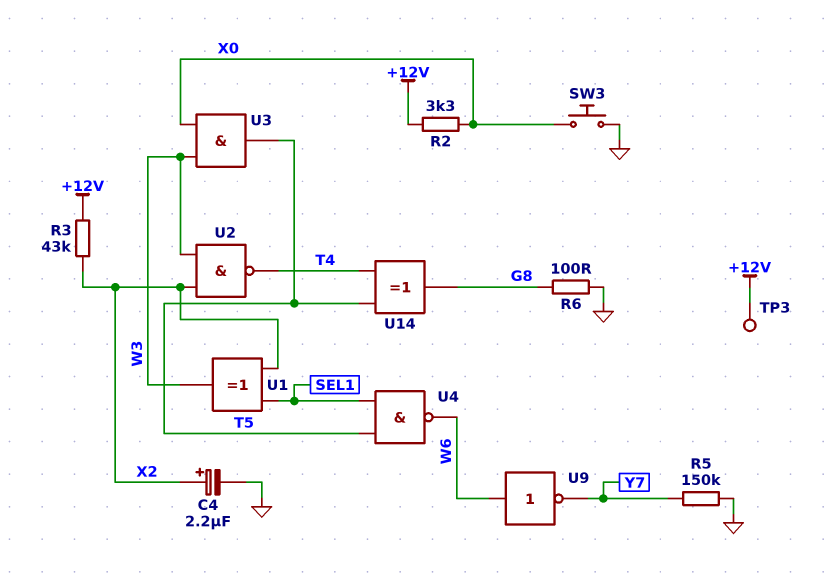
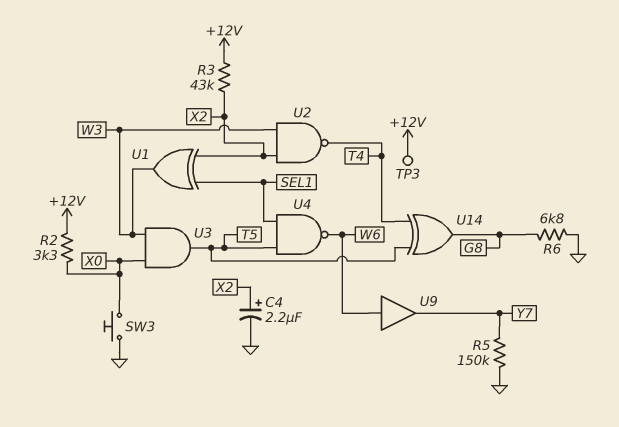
R6: 100 (G8, GND) -> 6.8k (G8, GND)
U9: NOT (in W6, out Y7) -> buffer (in W6, out Y7)

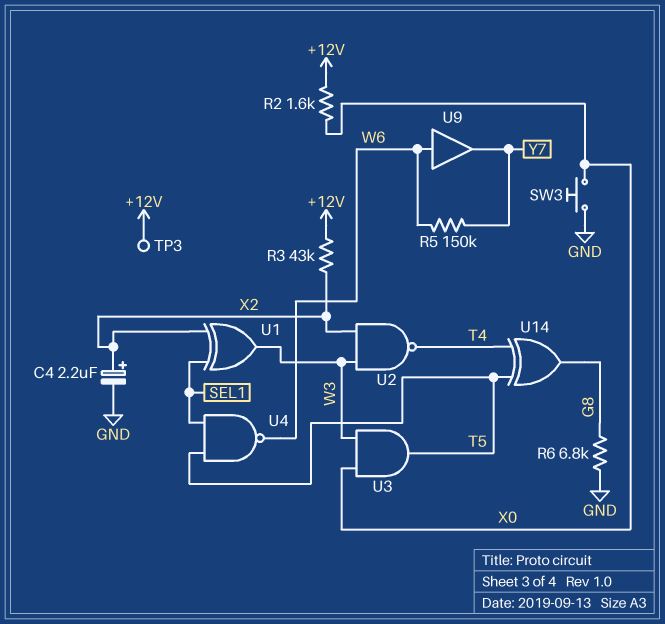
R2: 3.3k (+12V, X0) -> 1.6k (+12V, X0)
R5: 150k (GND, Y7) -> 150k (W6, Y7)

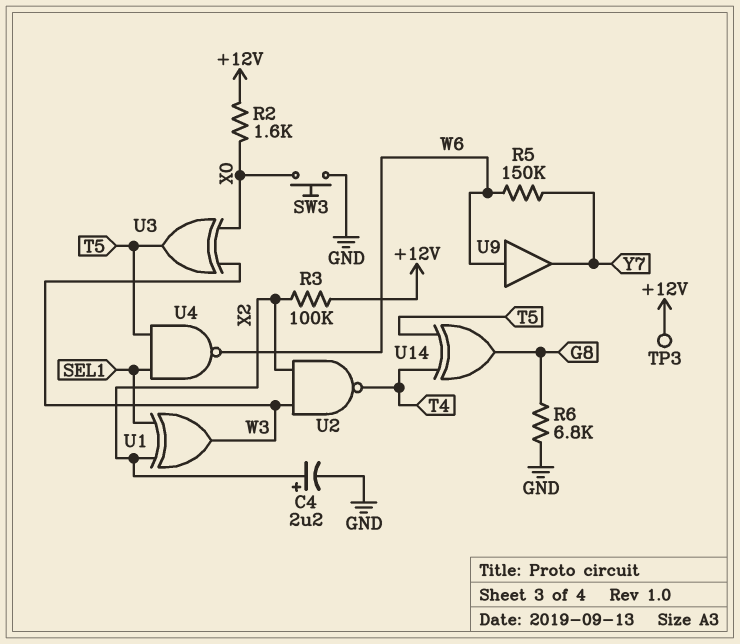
R3: 43k (+12V, X2) -> 100k (+12V, X2)
U3: AND (in W3, in X0, out T5) -> XOR (in W3, in X0, out T5)

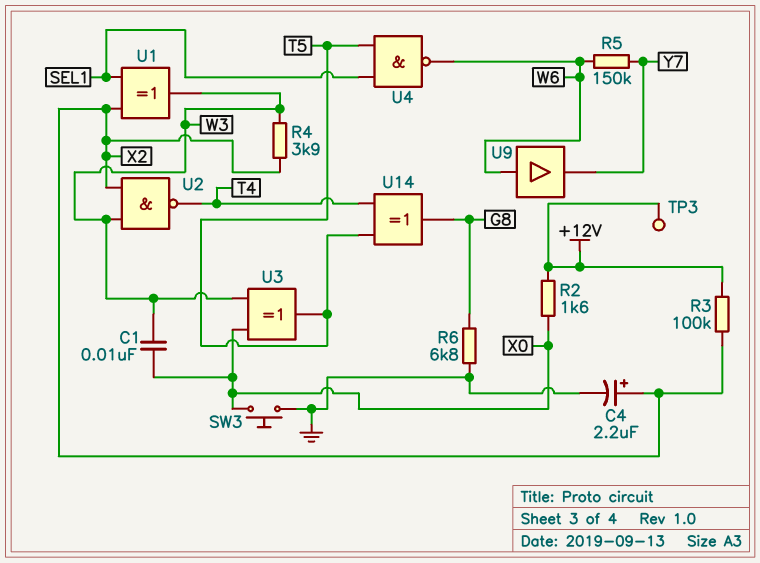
C1: none -> 10nF (W3, X0)
R4: none -> 3.9k (W3, X2)

